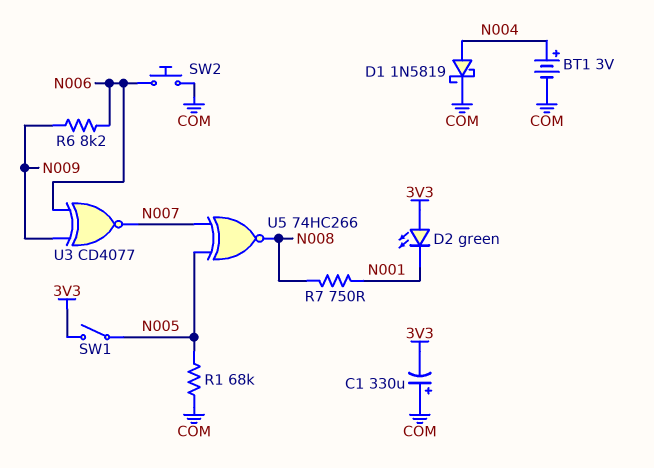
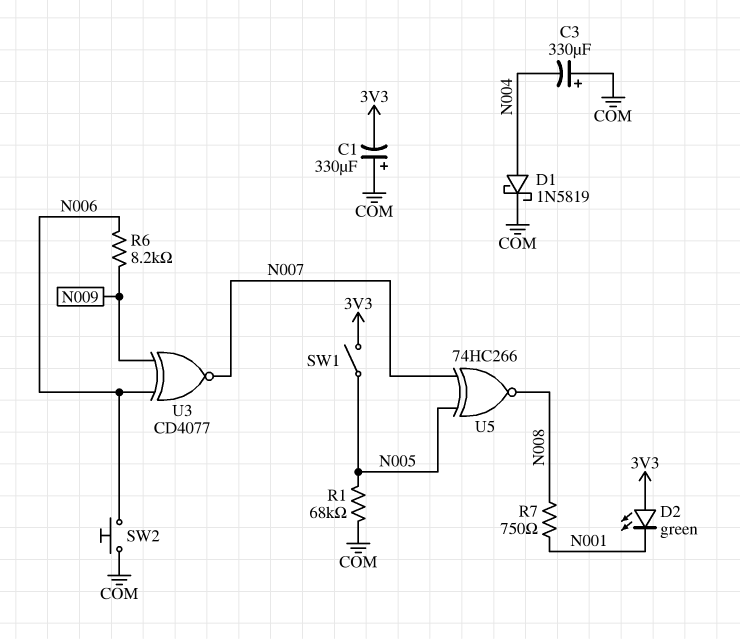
BT1: 3V (plus N004, minus COM) -> none
C3: none -> 330uF (plus COM, minus N004)

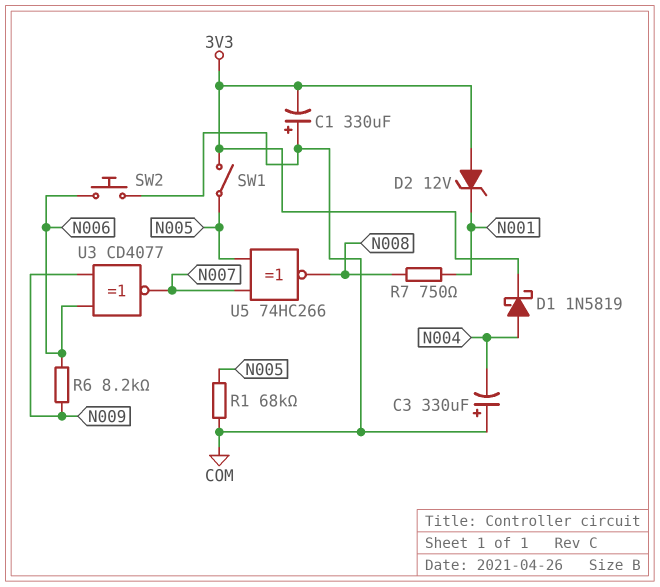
D1: schottky 1N5819 (A N004, K COM) -> schottky 1N5819 (A N004, K 3V3)
D2: LED green (A 3V3, K N001) -> zener 12V (A 3V3, K N001)

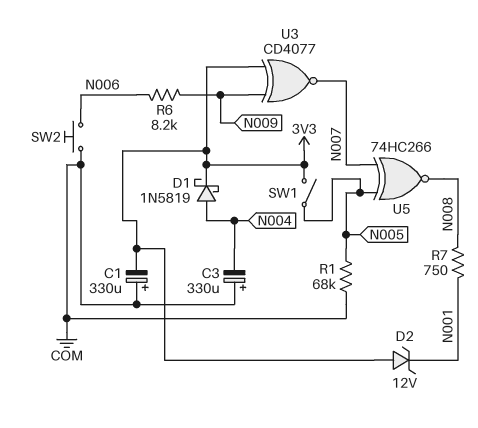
U3: XNOR CD4077 (in N006, in N009, out N007) -> XNOR CD4077 (in 3V3, in N009, out N007)

